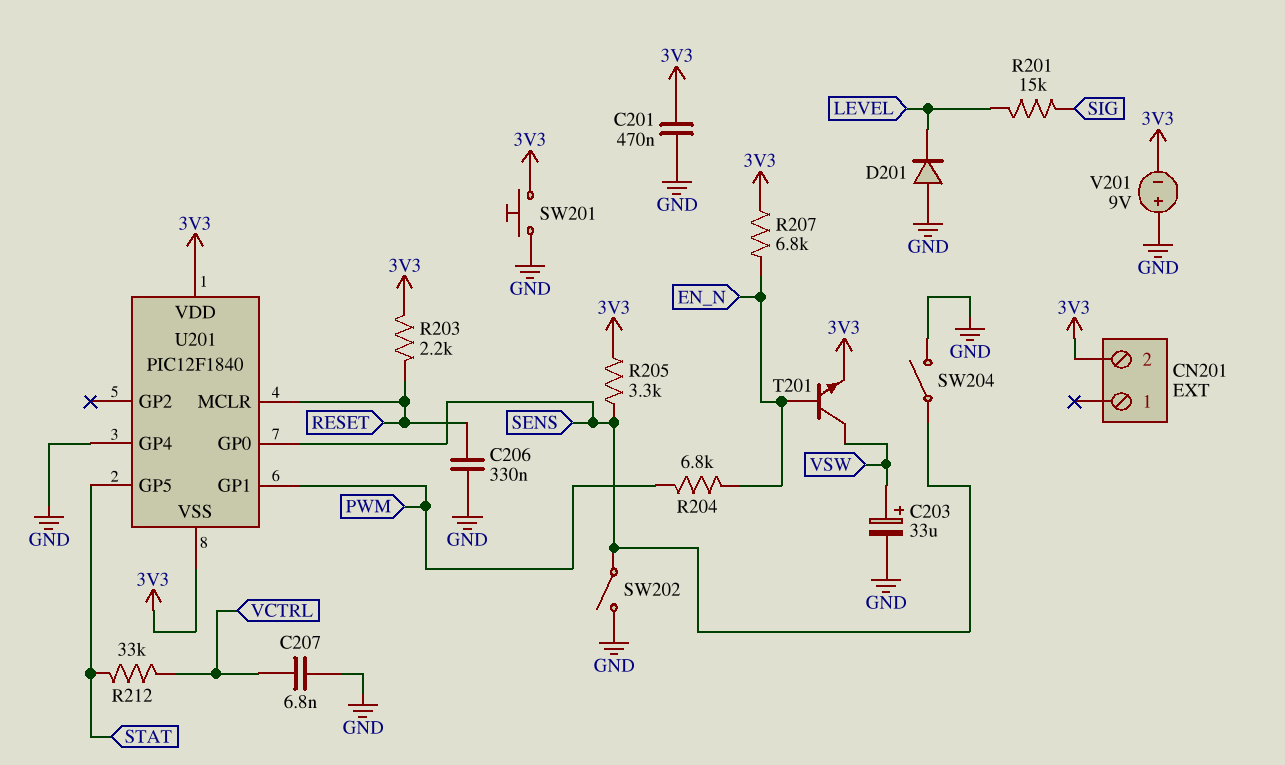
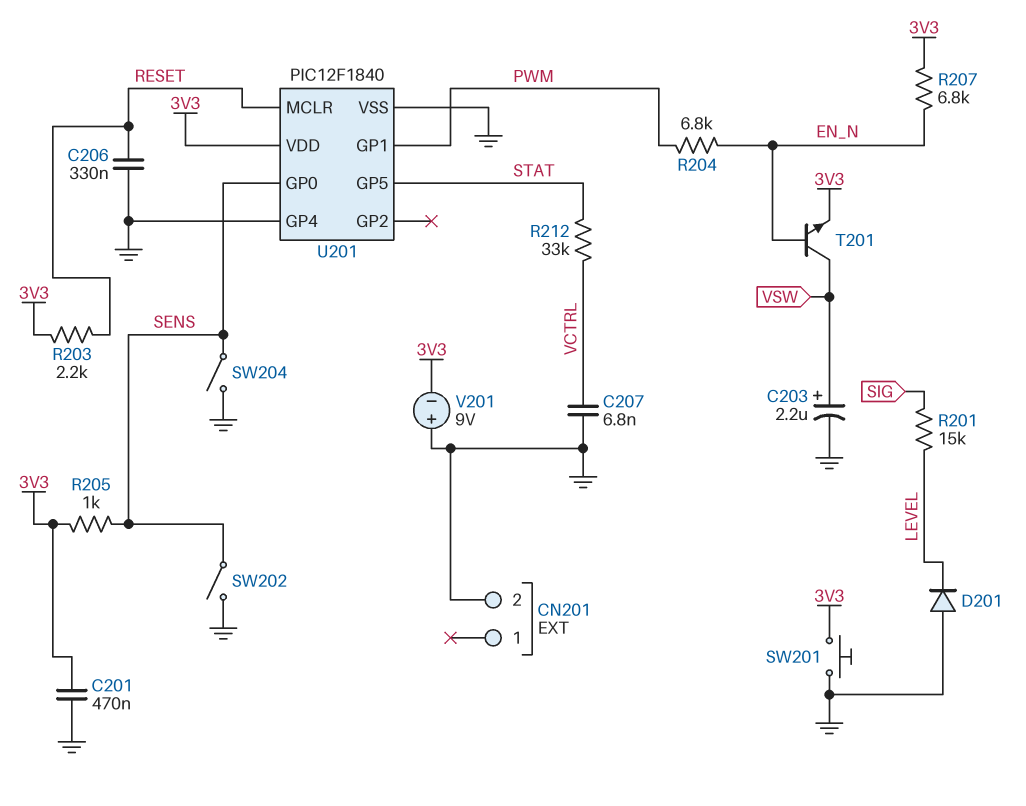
C203: 33uF (plus VSW, minus GND) -> 2.2uF (plus VSW, minus GND)
CN201 pin 2: 3V3 -> GND
R205: 3.3k (3V3, SENS) -> 1k (3V3, SENS)
U201 pin VSS: 3V3 -> GND

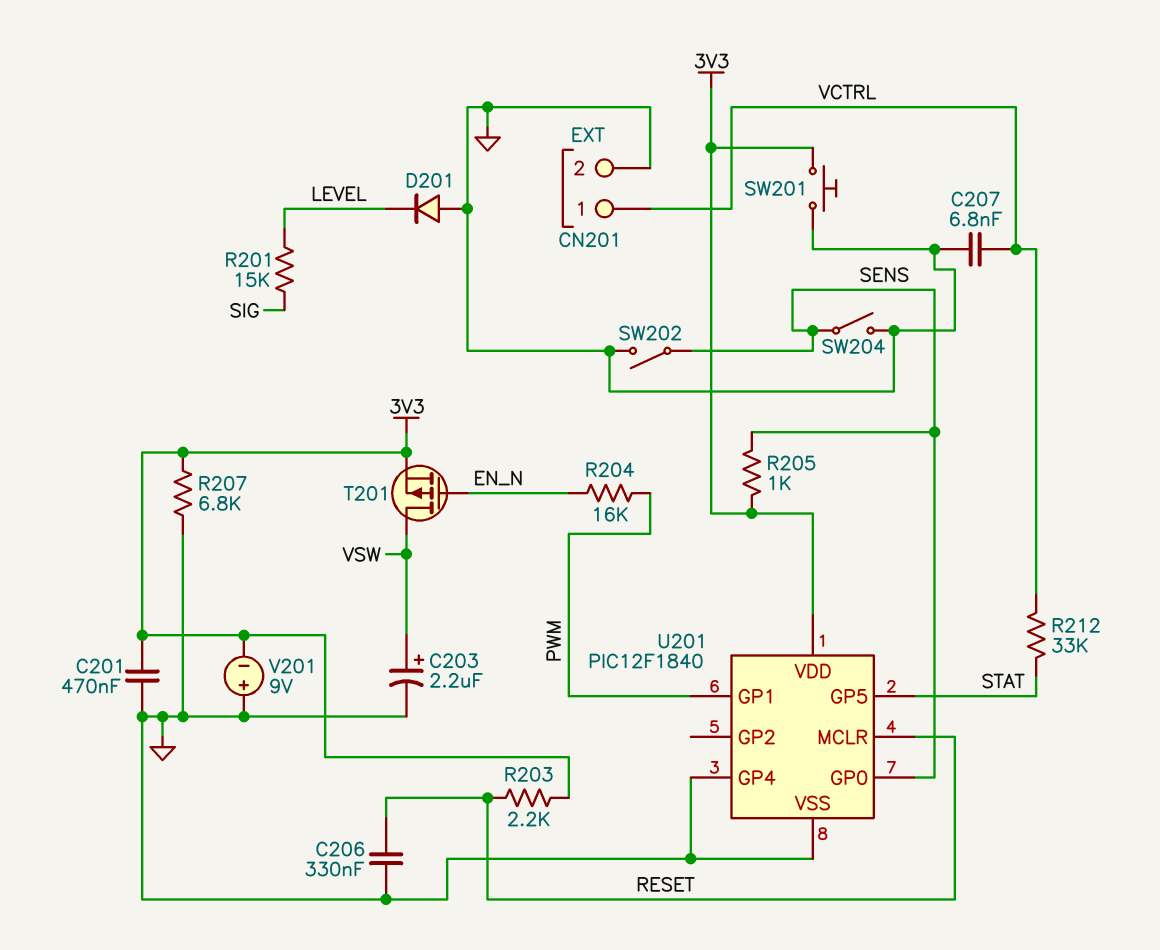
CN201 pin 1: none -> VCTRL
R204: 6.8k (EN_N, PWM) -> 16k (EN_N, PWM)
R207: 6.8k (3V3, EN_N) -> 6.8k (3V3, GND)
T201: NPN (B EN_N, C VSW, E 3V3) -> PMOS (G EN_N, D VSW, S 3V3)

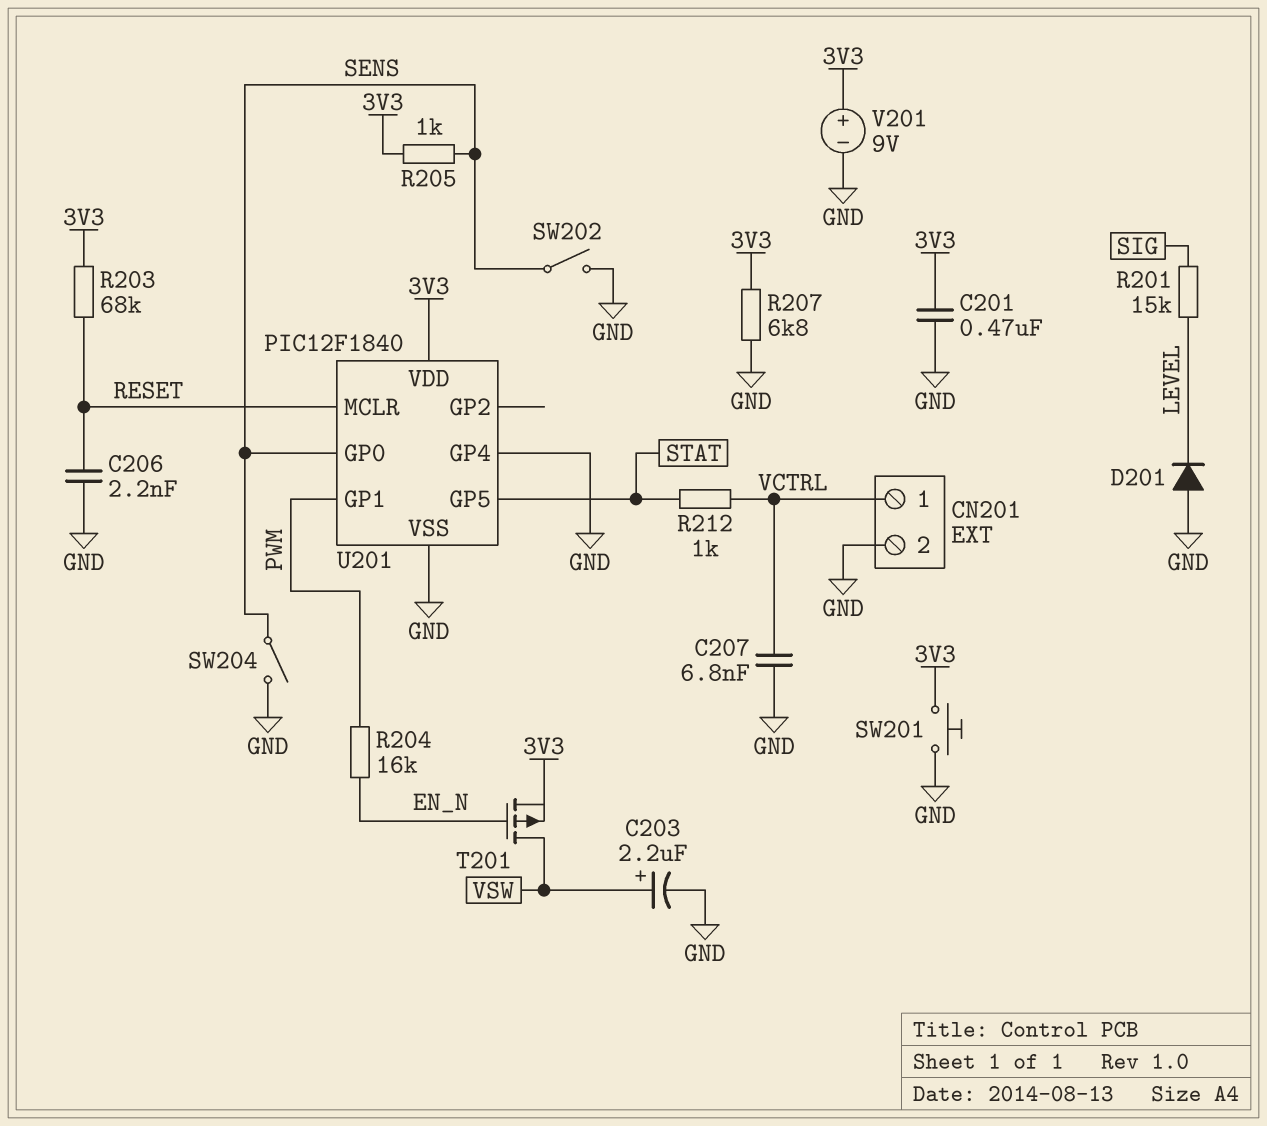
C206: 330nF (GND, RESET) -> 2.2nF (GND, RESET)
R203: 2.2k (3V3, RESET) -> 68k (3V3, RESET)
R212: 33k (STAT, VCTRL) -> 1k (STAT, VCTRL)
V201: 9V (plus GND, minus 3V3) -> 9V (plus 3V3, minus GND)

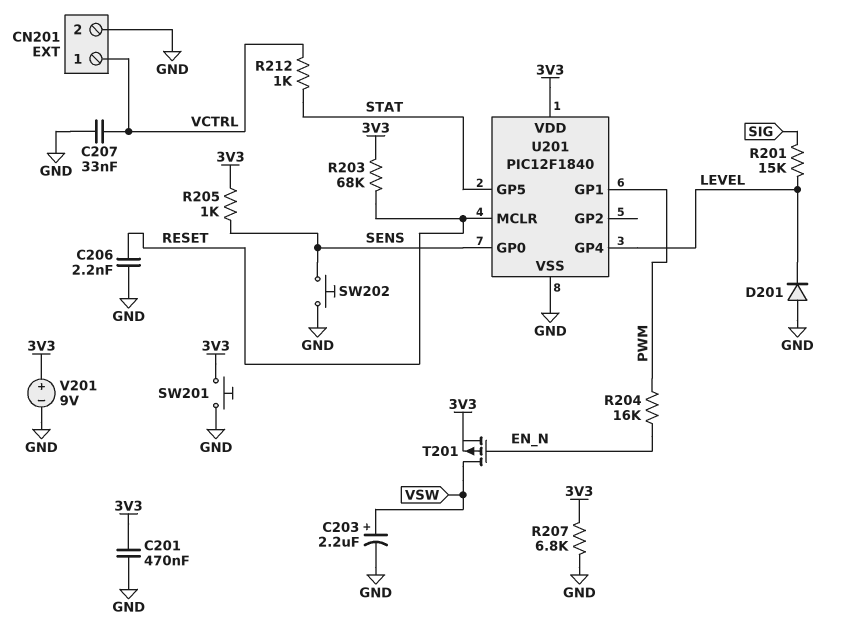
C207: 6.8nF (GND, VCTRL) -> 33nF (GND, VCTRL)
SW202: switch (GND, SENS) -> button (GND, SENS)
SW204: switch (GND, SENS) -> none
U201 pin GP4: GND -> LEVEL

